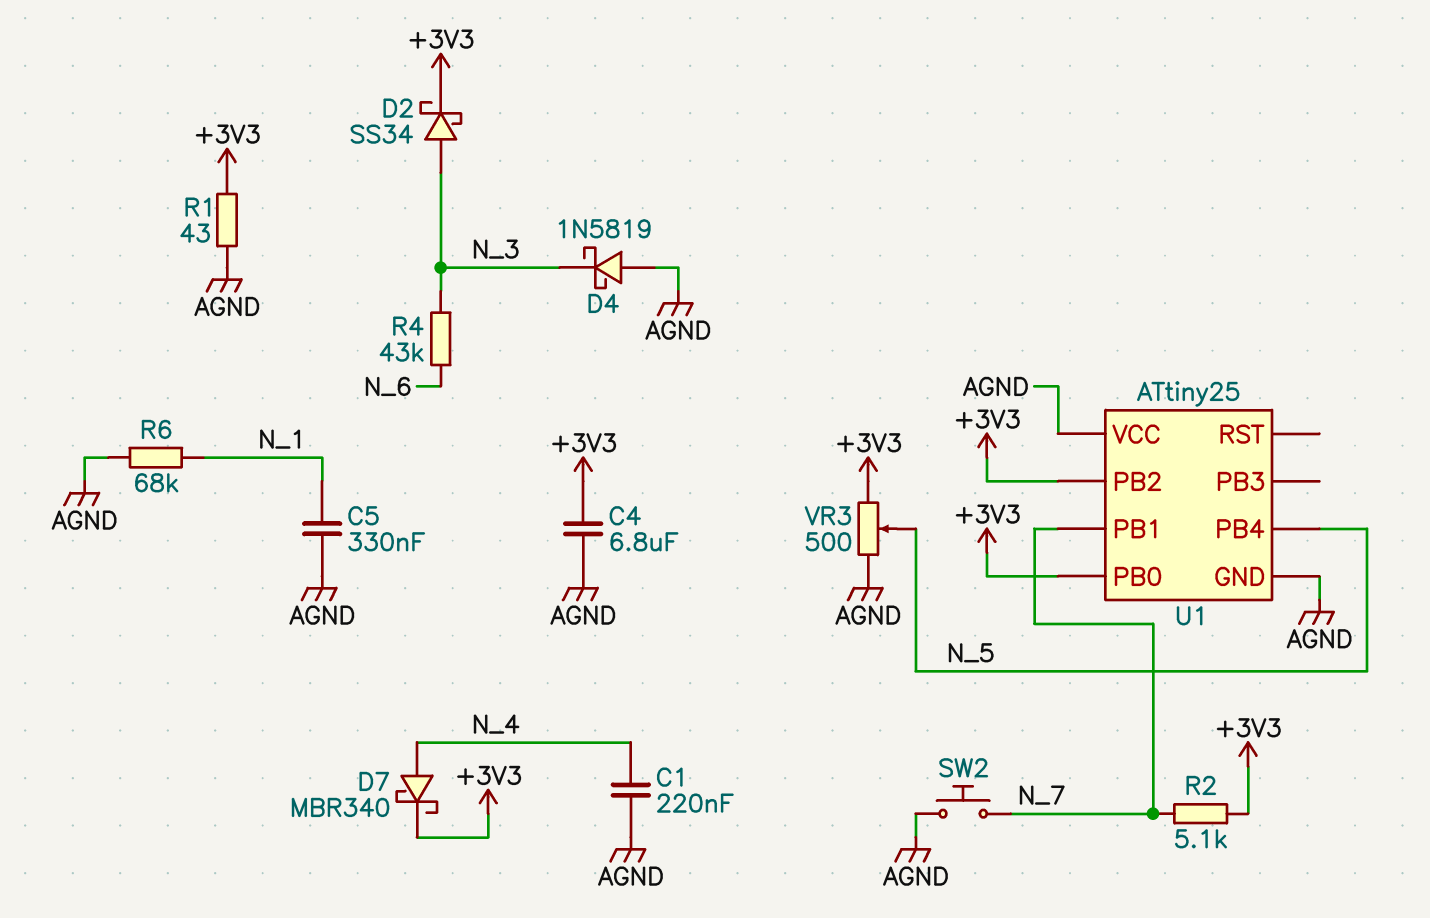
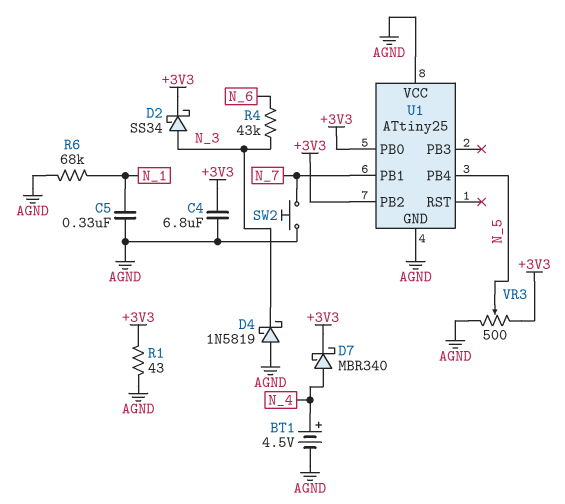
BT1: none -> 4.5V (plus N_4, minus AGND)
C1: 220nF (AGND, N_4) -> none
R2: 5.1k (+3V3, N_7) -> none

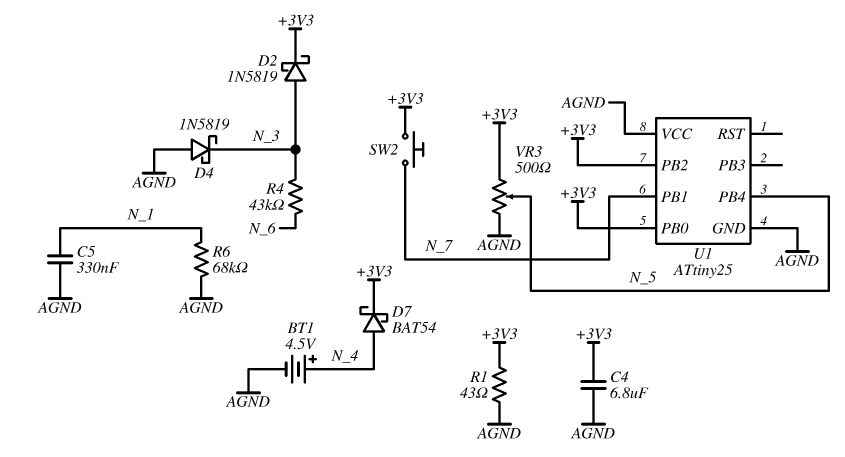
D2: schottky SS34 (A N_3, K +3V3) -> schottky 1N5819 (A N_3, K +3V3)
D7: schottky MBR340 (A N_4, K +3V3) -> schottky BAT54 (A N_4, K +3V3)
SW2: button (AGND, N_7) -> button (+3V3, N_7)

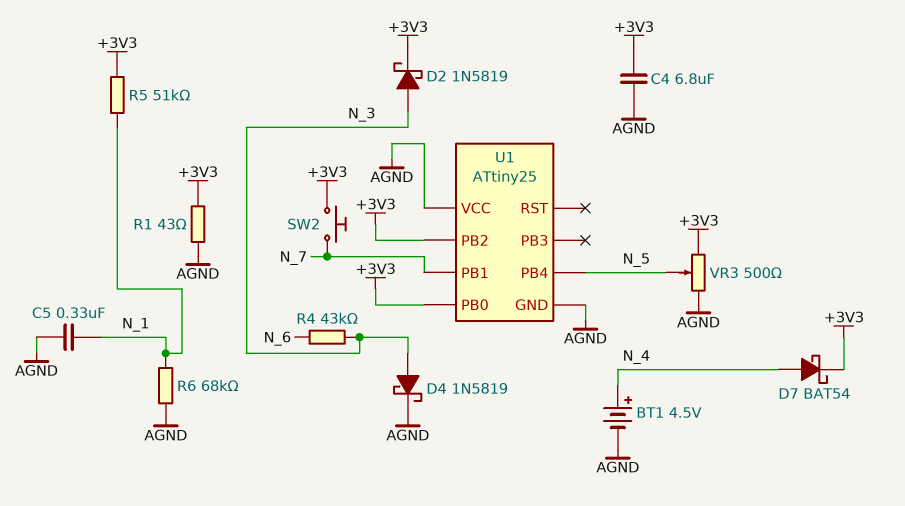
D4: schottky 1N5819 (A AGND, K N_3) -> schottky 1N5819 (A N_3, K AGND)
R5: none -> 51k (+3V3, N_1)

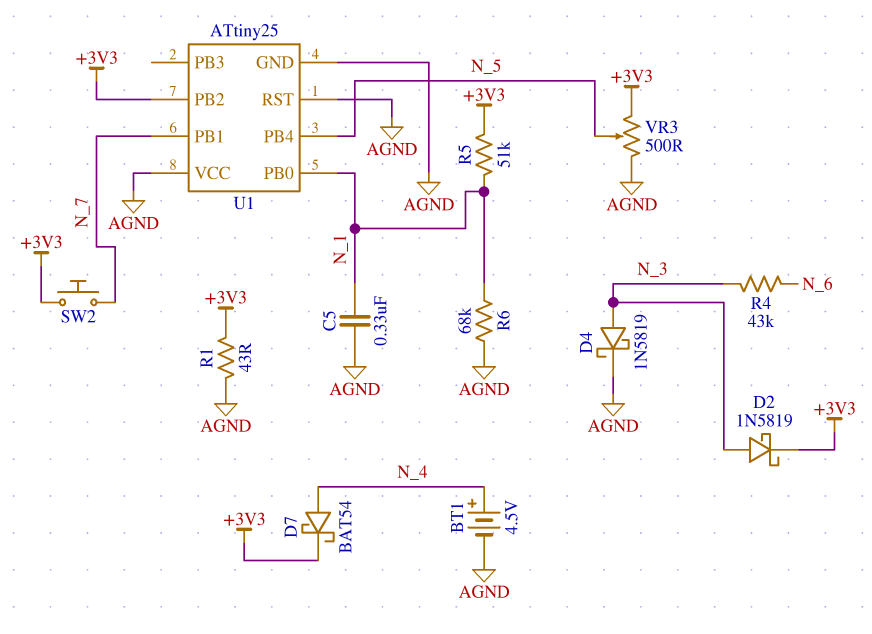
C4: 6.8uF (+3V3, AGND) -> none
U1 pin PB0: +3V3 -> N_1
U1 pin RST: none -> AGND

